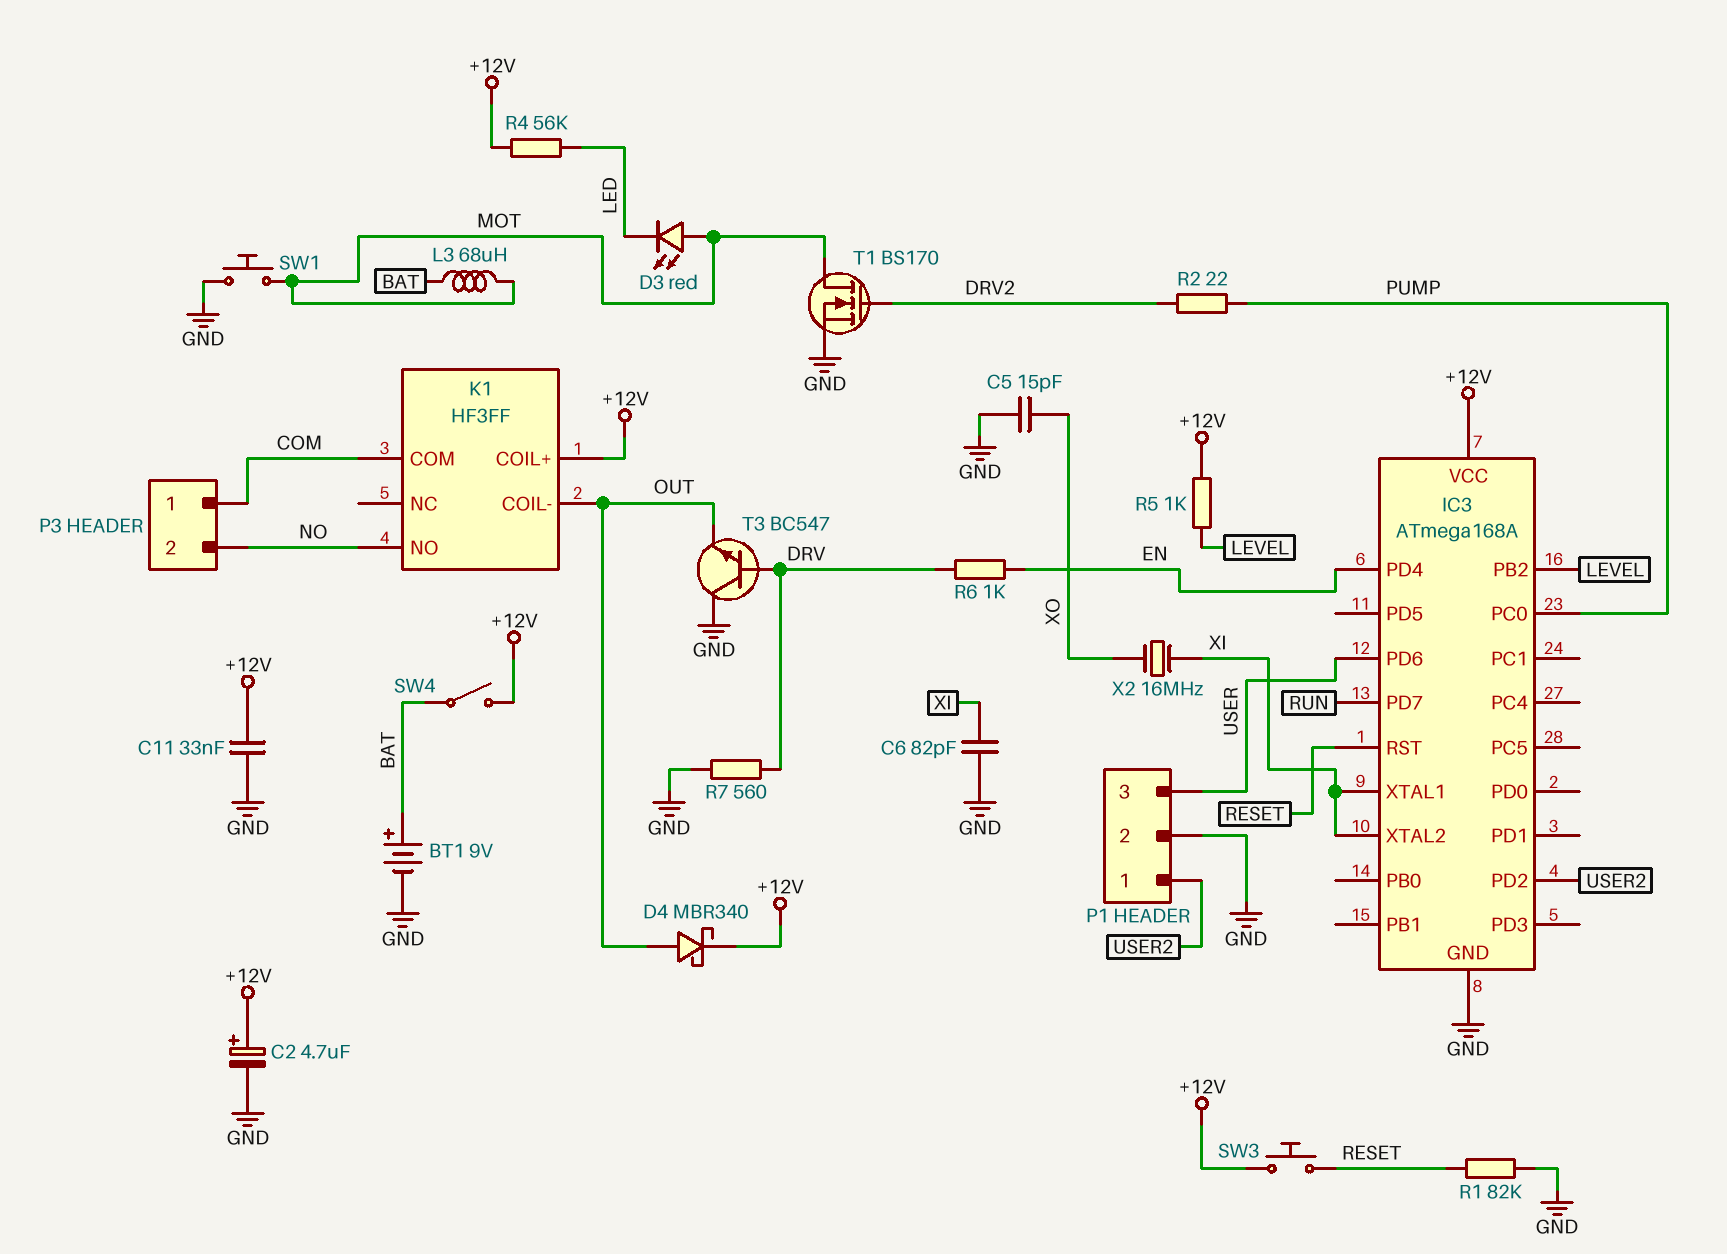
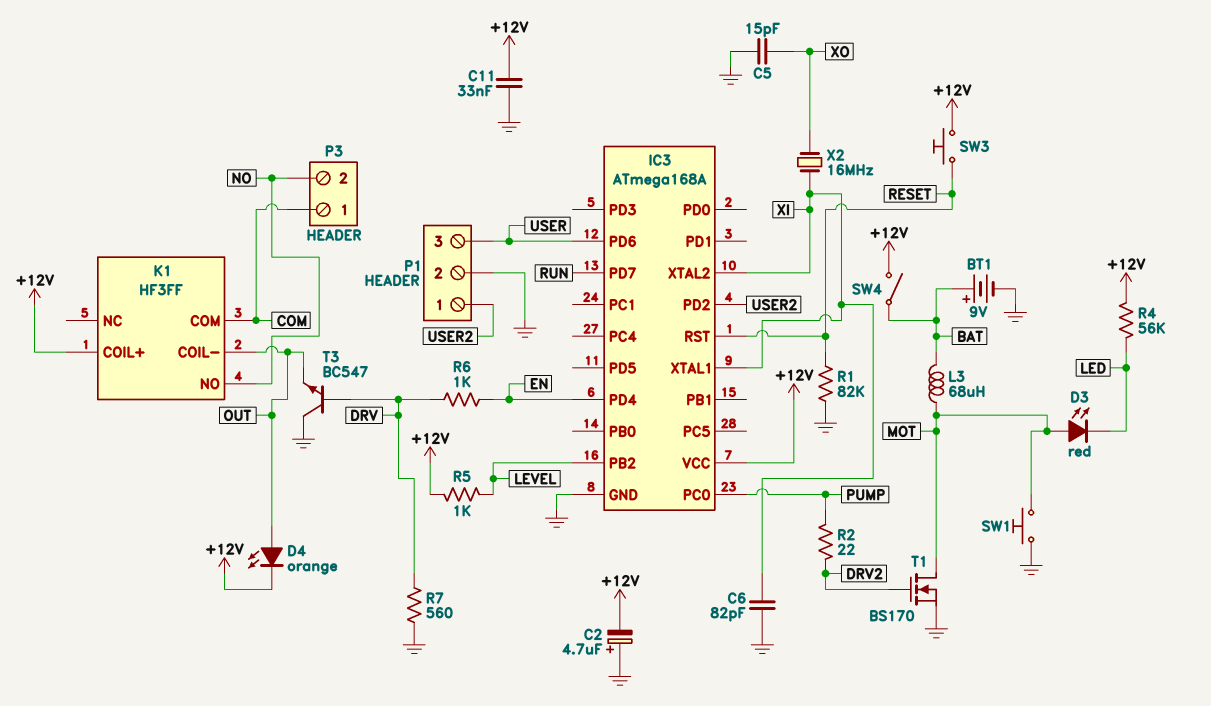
C2: 4.7uF (plus +12V, minus GND) -> 4.7uF (plus GND, minus +12V)
D4: schottky MBR340 (A OUT, K +12V) -> LED orange (A OUT, K +12V)

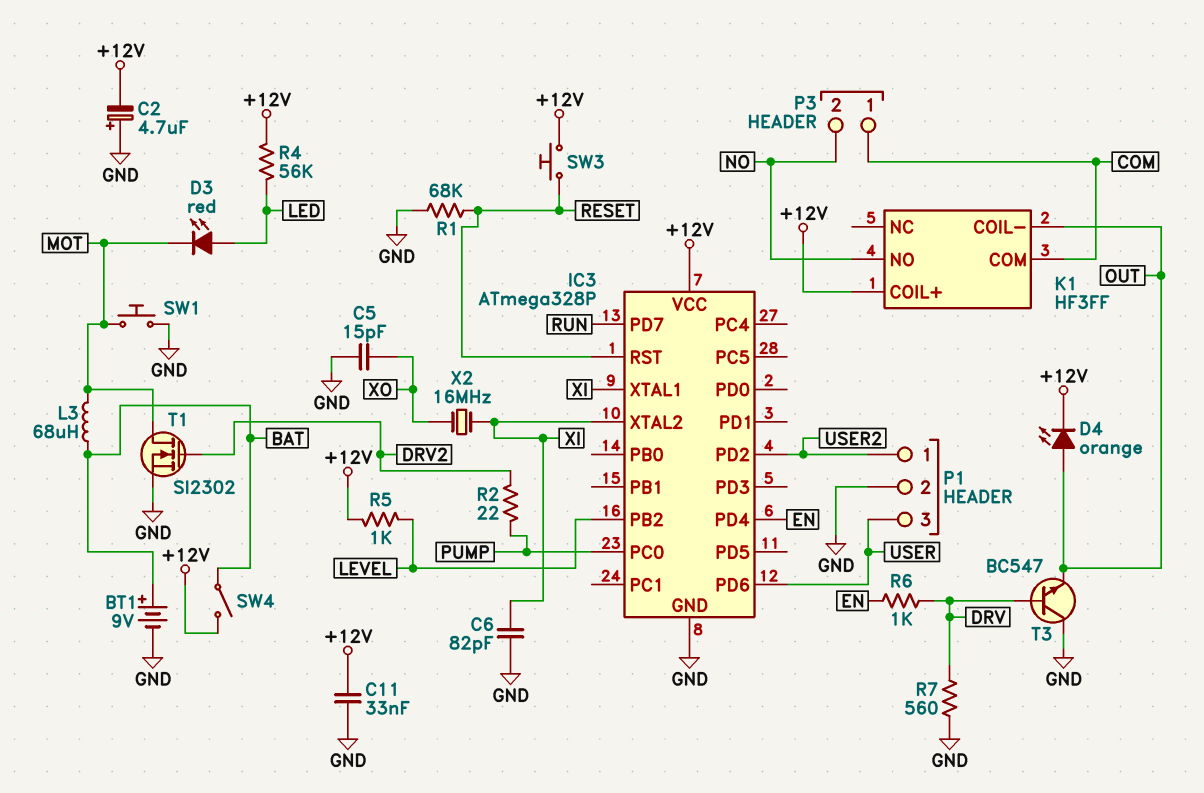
D3: LED red (A MOT, K LED) -> LED red (A LED, K MOT)
IC3: ATmega168A -> ATmega328P
R1: 82k (GND, RESET) -> 68k (GND, RESET)
T1: NMOS BS170 (G DRV2, D MOT, S GND) -> NMOS SI2302 (G DRV2, D MOT, S GND)

